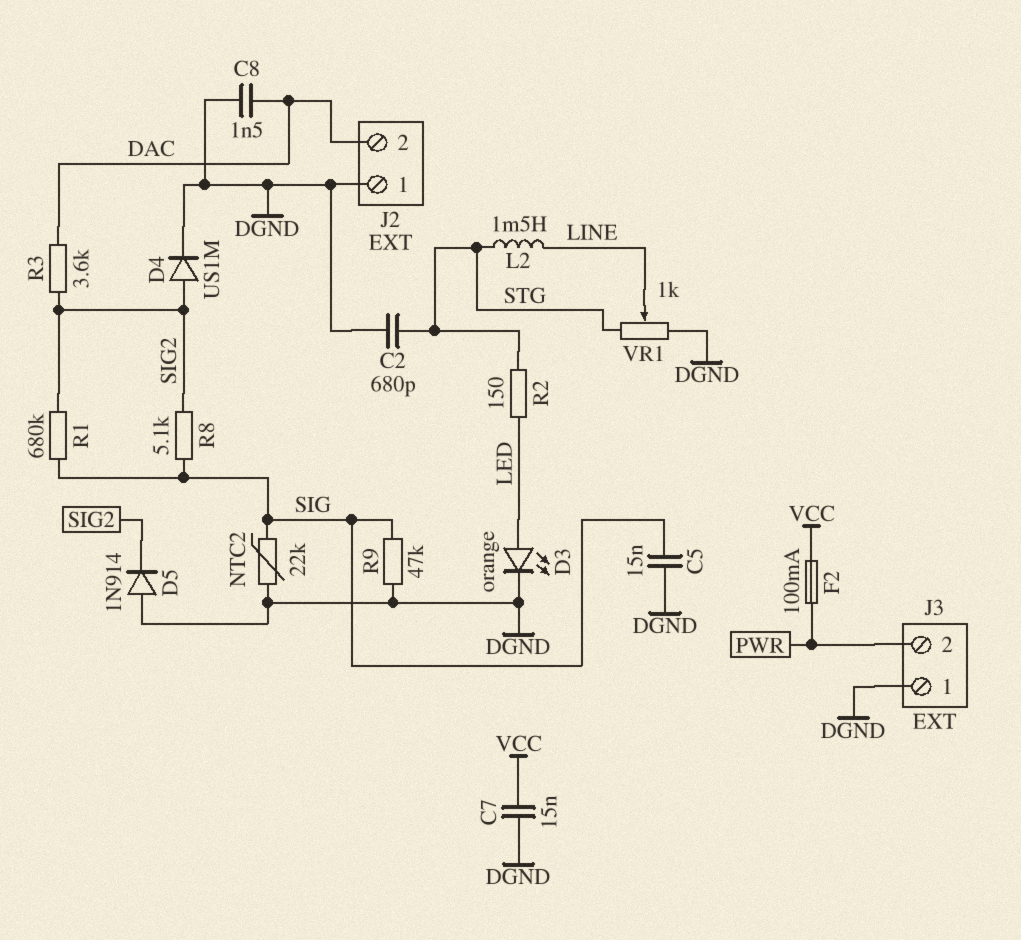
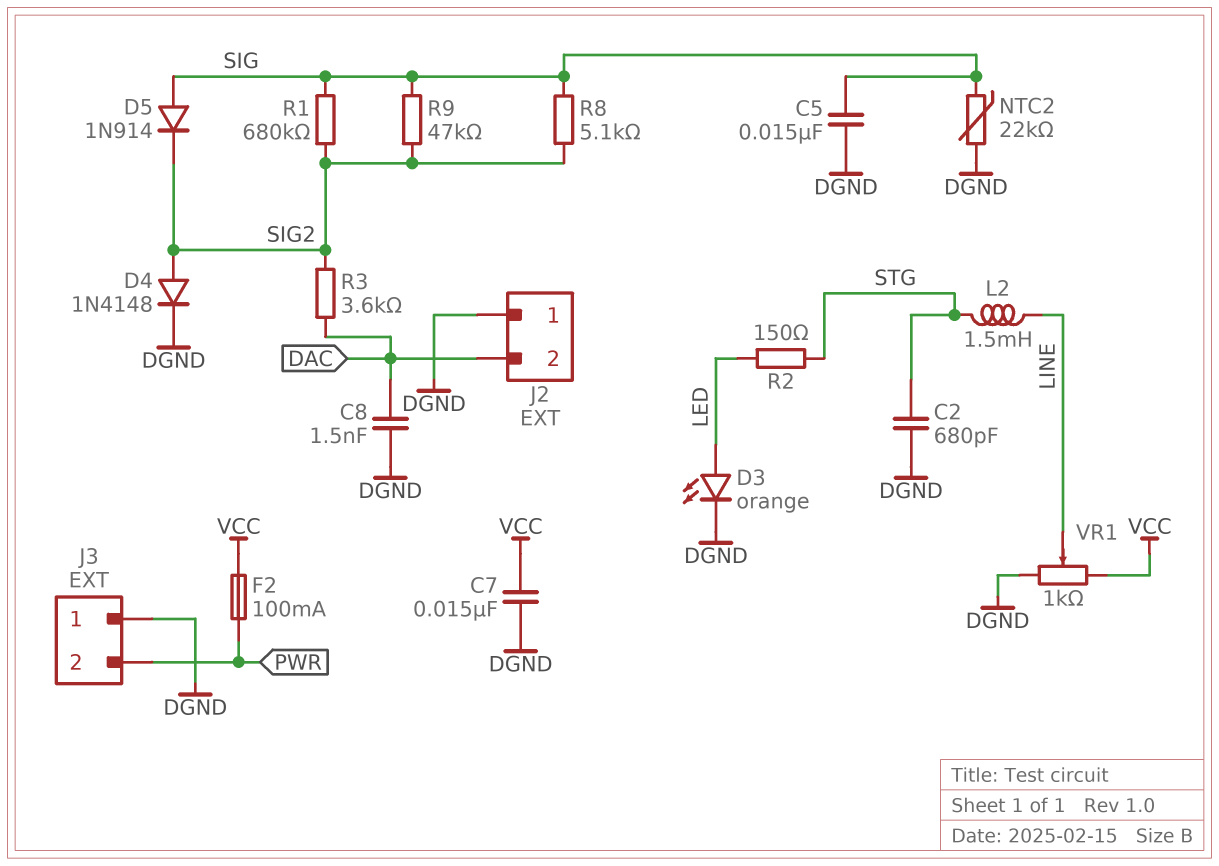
D4: diode US1M (A SIG2, K DGND) -> diode 1N4148 (A SIG2, K DGND)
D5: diode 1N914 (A DGND, K SIG2) -> diode 1N914 (A SIG, K SIG2)
R9: 47k (DGND, SIG) -> 47k (SIG, SIG2)
VR1: 1k (DGND, STG, wiper LINE) -> 1k (DGND, VCC, wiper LINE)

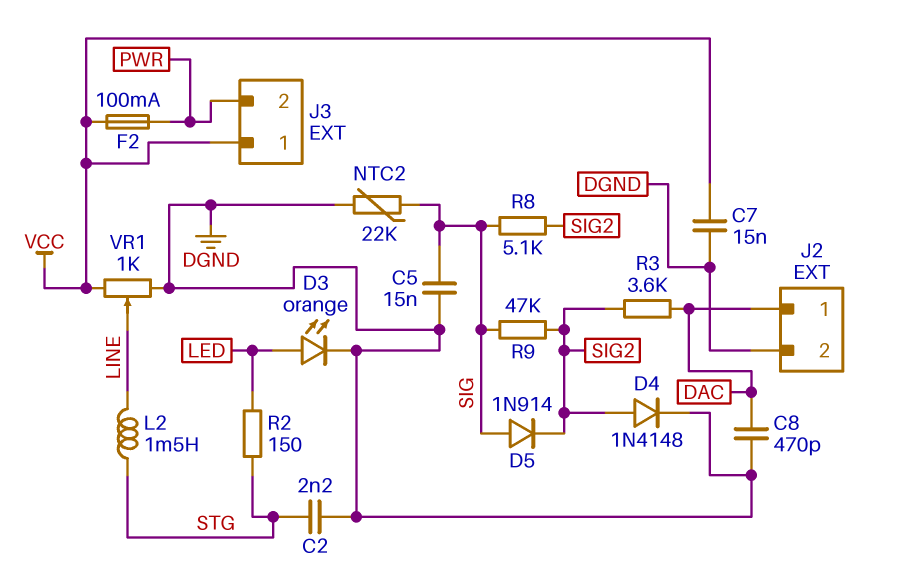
C2: 680pF (DGND, STG) -> 2.2nF (DGND, STG)
C8: 1.5nF (DAC, DGND) -> 470pF (DAC, DGND)
J2 pin 1: DGND -> DAC
J2 pin 2: DAC -> DGND
J3 pin 1: DGND -> VCC
R1: 680k (SIG, SIG2) -> none

